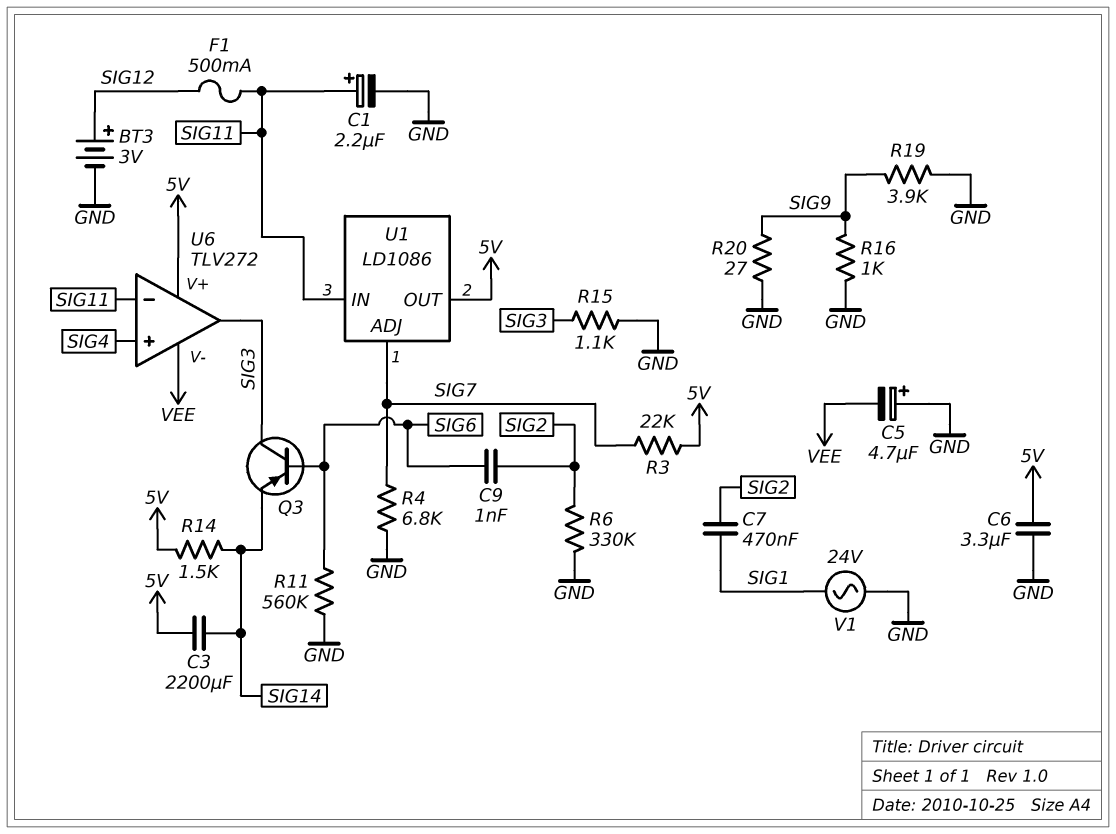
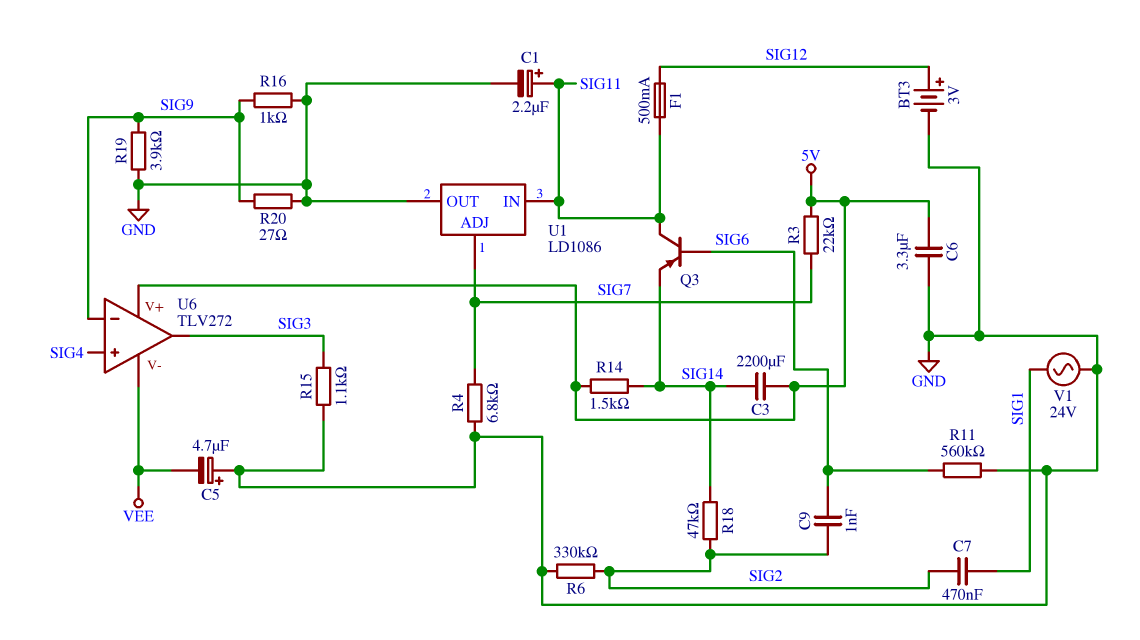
Q3: PNP (B SIG6, C SIG3, E SIG14) -> PNP (B SIG6, C SIG11, E SIG14)
R18: none -> 47k (SIG2, SIG14)
U1 pin OUT: 5V -> GND
U6 pin in-: SIG11 -> SIG9

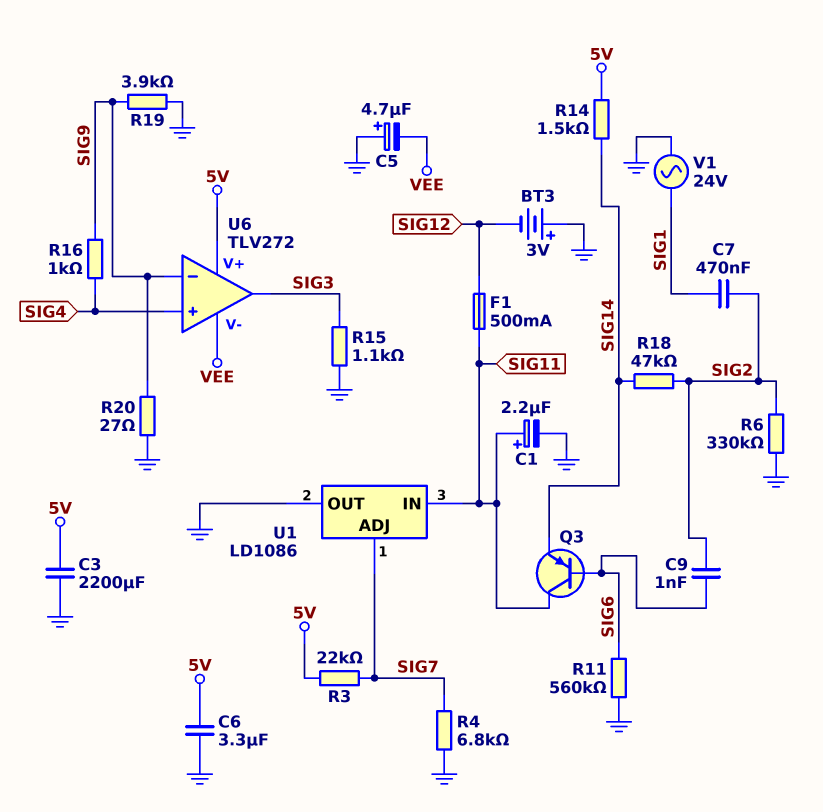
BT3: 3V (plus SIG12, minus GND) -> 3V (plus GND, minus SIG12)
C3: 2200uF (5V, SIG14) -> 2200uF (5V, GND)
R16: 1k (GND, SIG9) -> 1k (SIG4, SIG9)

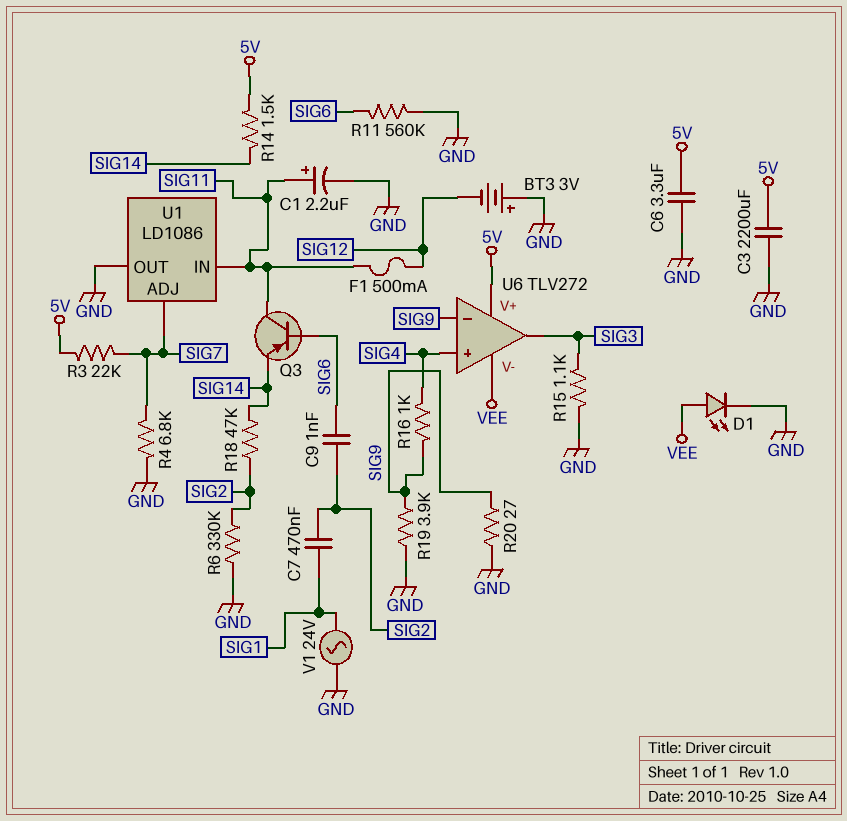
C5: 4.7uF (plus GND, minus VEE) -> none
D1: none -> LED (A VEE, K GND)

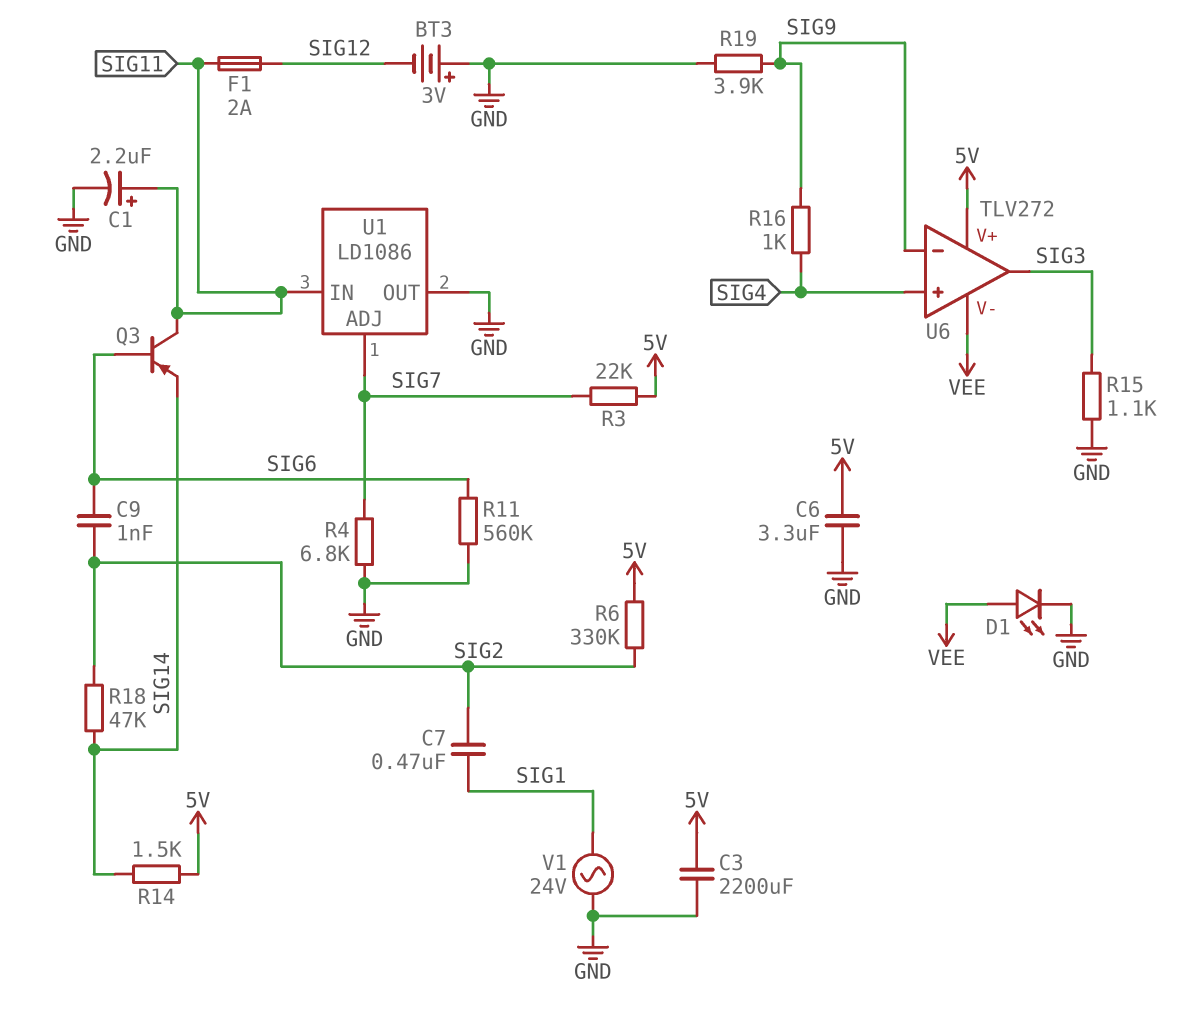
F1: 500mA (SIG11, SIG12) -> 2A (SIG11, SIG12)
R6: 330k (GND, SIG2) -> 330k (5V, SIG2)
R20: 27 (GND, SIG9) -> none

